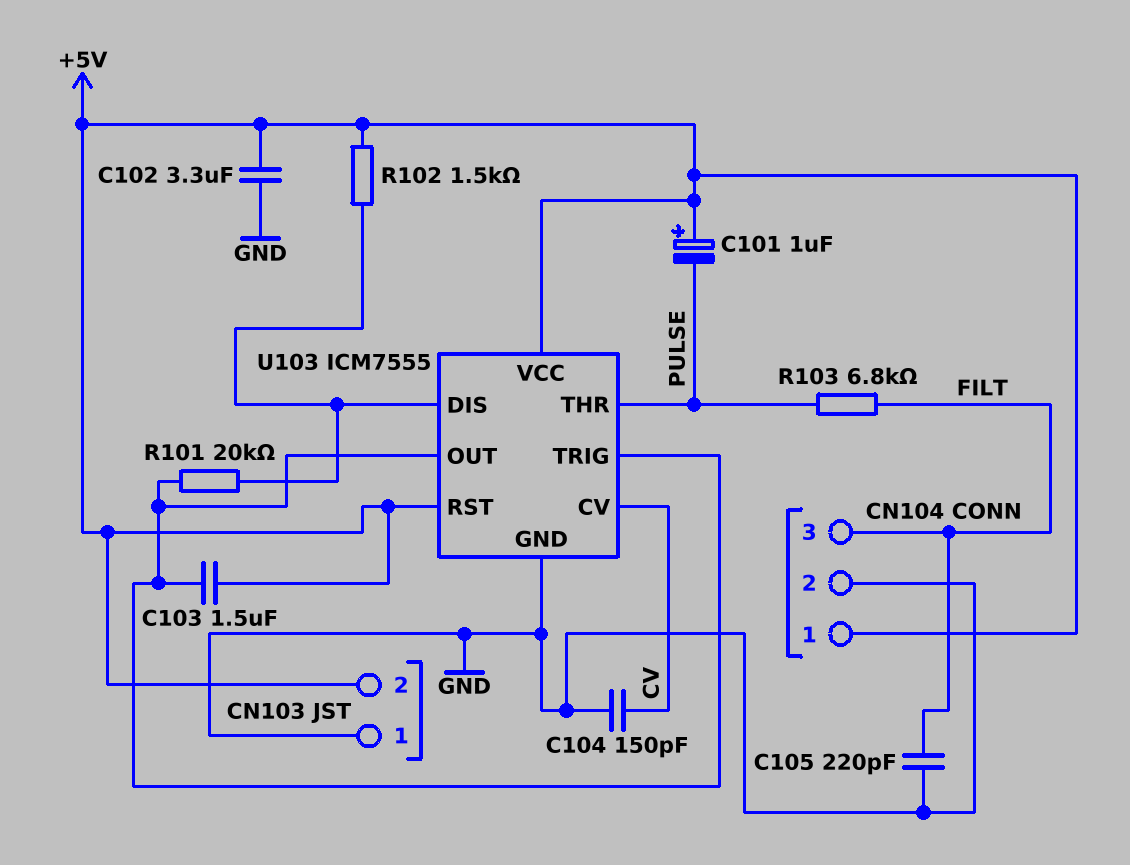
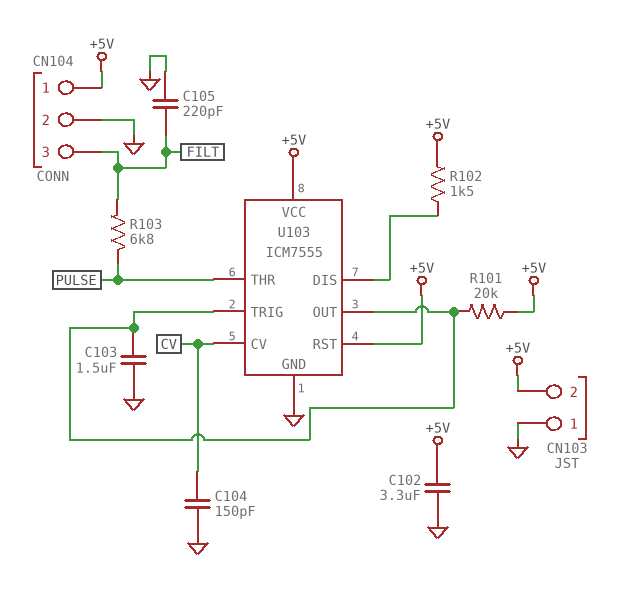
C101: 1uF (plus +5V, minus PULSE) -> none
C103: 1.5uF (+5V, U103/OUT) -> 1.5uF (GND, U103/OUT)
R101: 20k (U103/DIS, U103/OUT) -> 20k (+5V, U103/OUT)

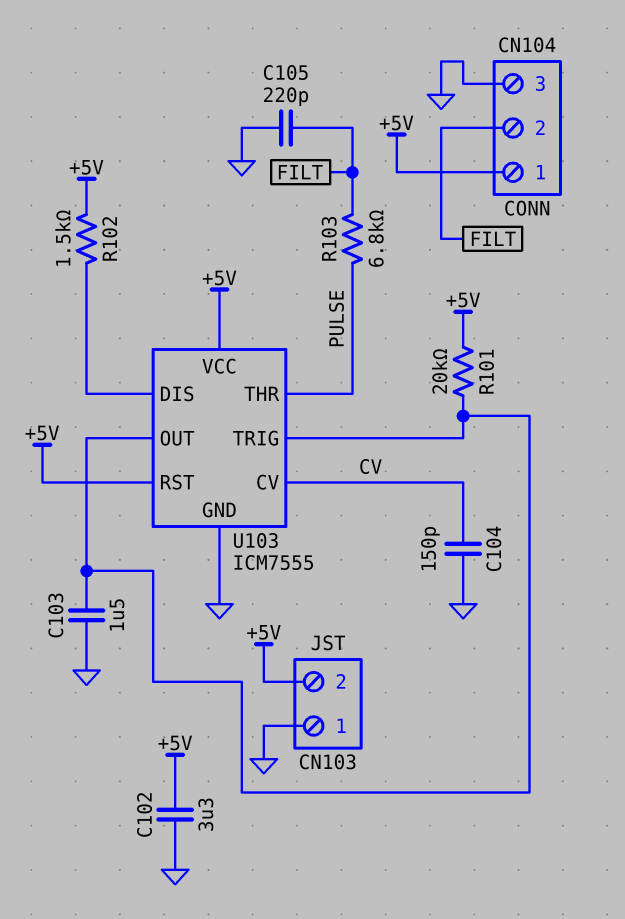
CN104 pin 2: GND -> FILT
CN104 pin 3: FILT -> GND

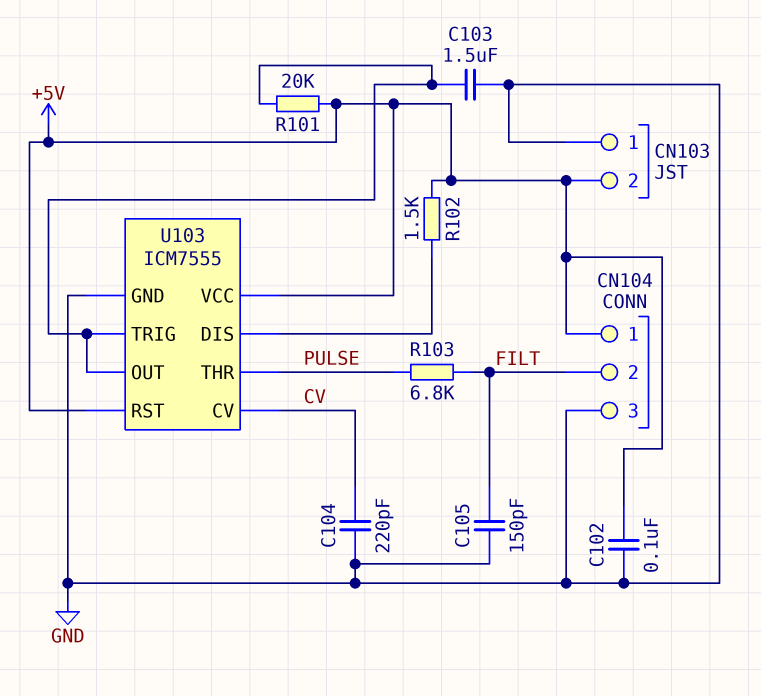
C102: 3.3uF (+5V, GND) -> 100nF (+5V, GND)
C104: 150pF (CV, GND) -> 220pF (CV, GND)
C105: 220pF (FILT, GND) -> 150pF (FILT, GND)

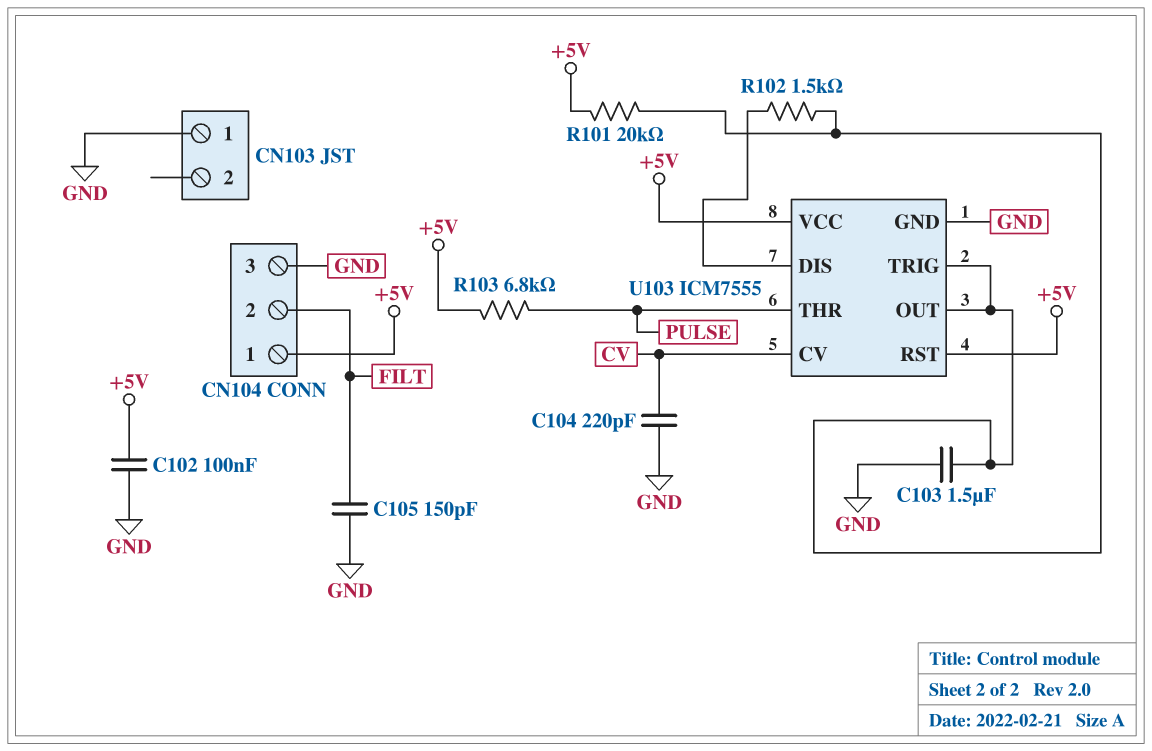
CN103 pin 2: +5V -> none
R102: 1.5k (+5V, U103/DIS) -> 1.5k (U103/DIS, U103/OUT)
R103: 6.8k (FILT, PULSE) -> 6.8k (+5V, PULSE)

